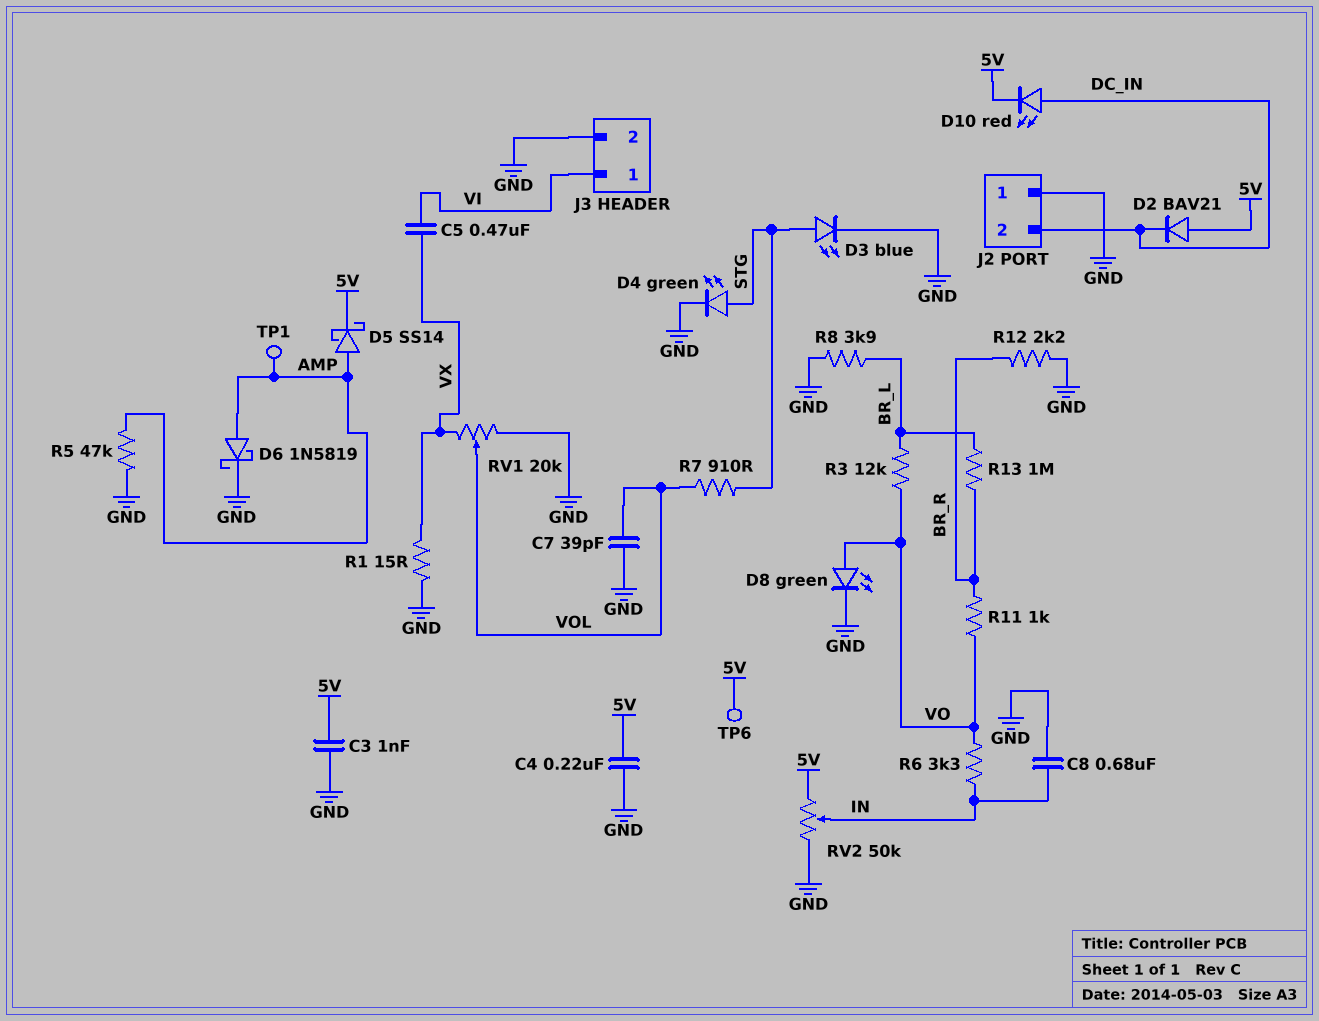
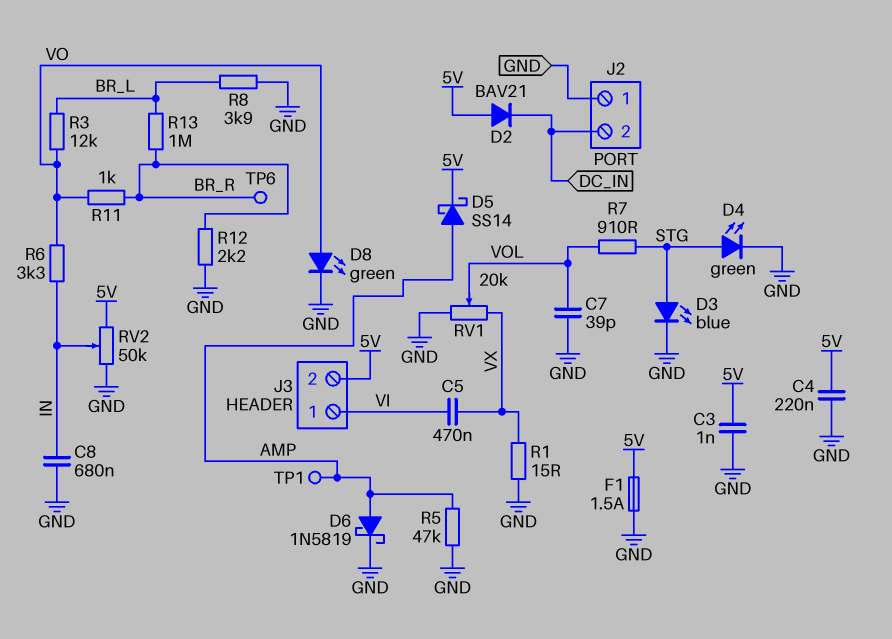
D10: LED red (A DC_IN, K 5V) -> none
F1: none -> 1.5A (5V, GND)
J3 pin 2: GND -> 5V
TP6: test point (5V) -> test point (BR_R)

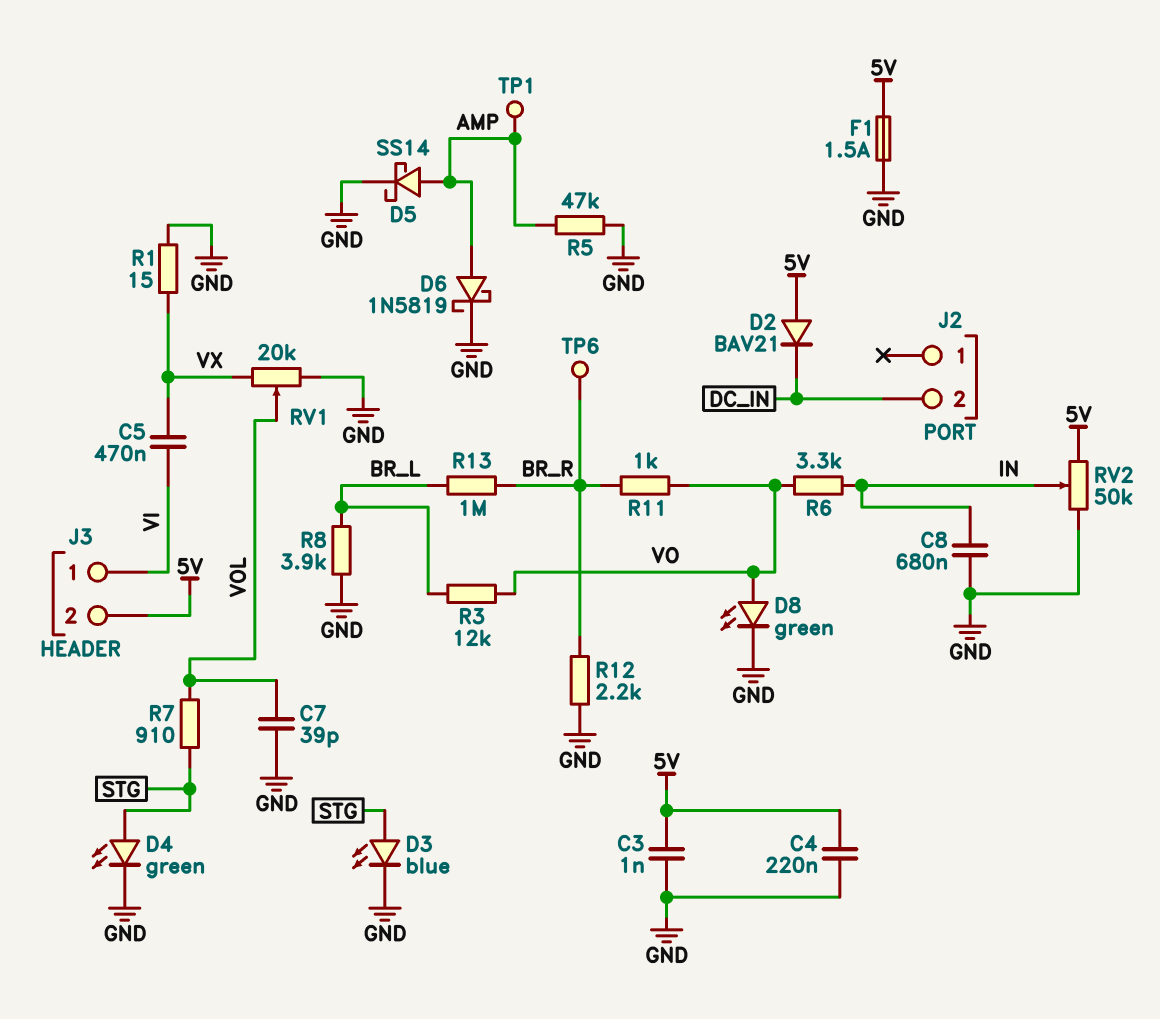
D5: schottky SS14 (A AMP, K 5V) -> schottky SS14 (A AMP, K GND)
J2 pin 1: GND -> none

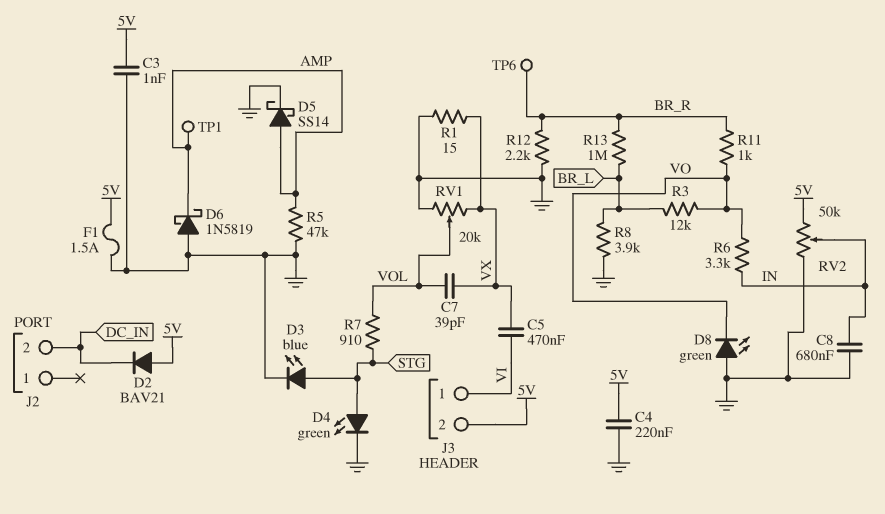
C7: 39pF (GND, VOL) -> 39pF (VOL, VX)
D6: schottky 1N5819 (A AMP, K GND) -> schottky 1N5819 (A GND, K AMP)
D8: LED green (A VO, K GND) -> LED green (A GND, K VO)

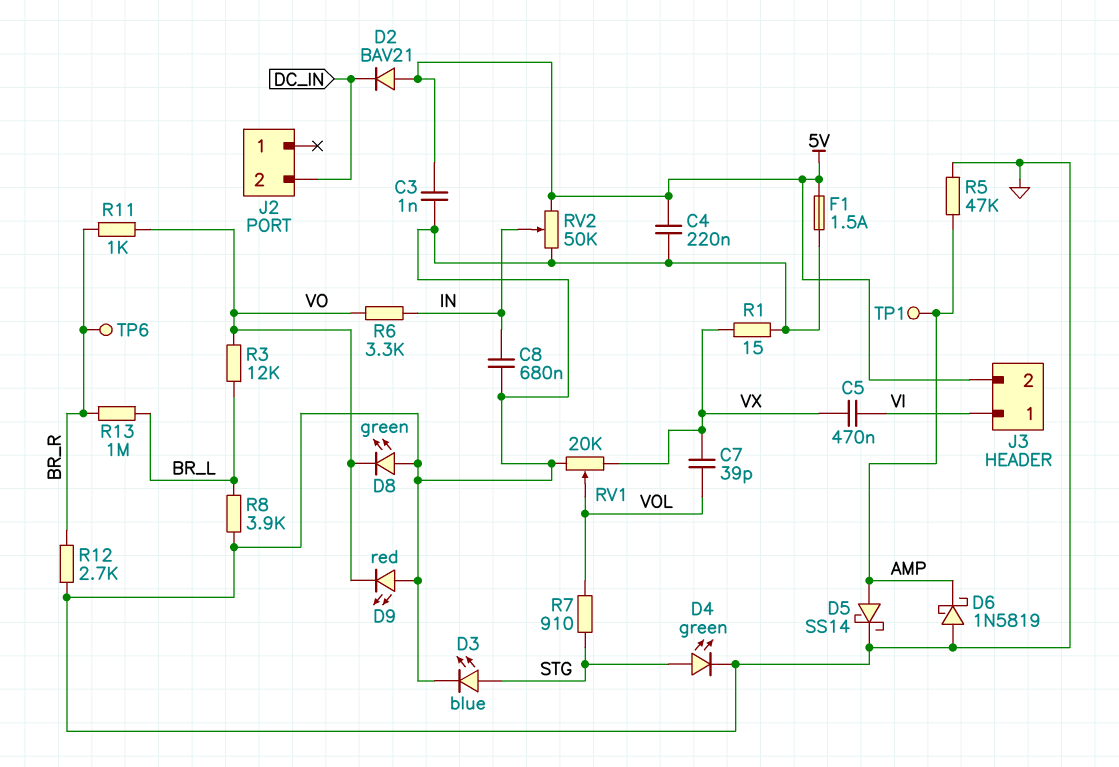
D9: none -> LED red (A GND, K VO)
R12: 2.2k (BR_R, GND) -> 2.7k (BR_R, GND)

